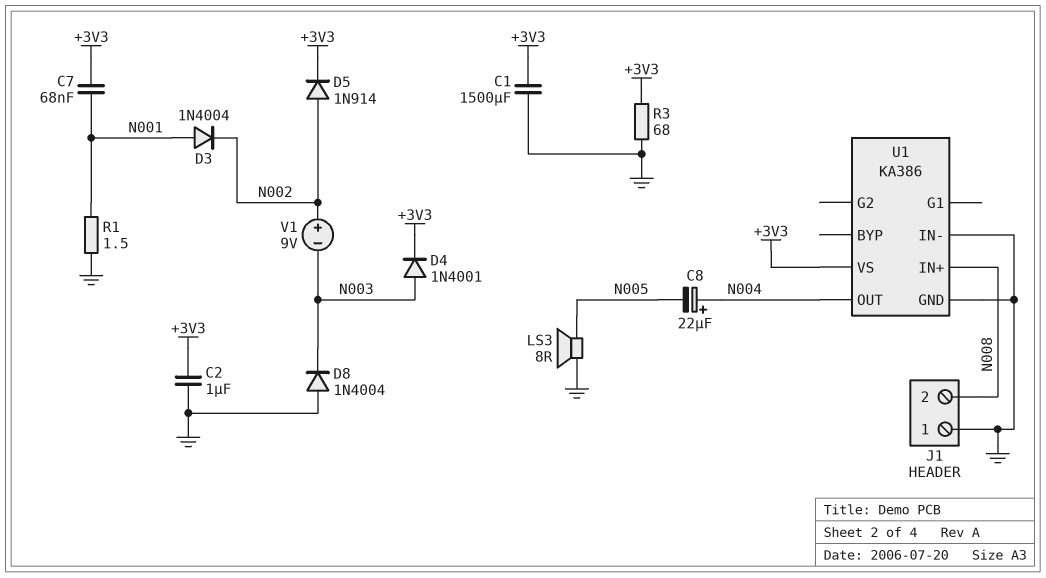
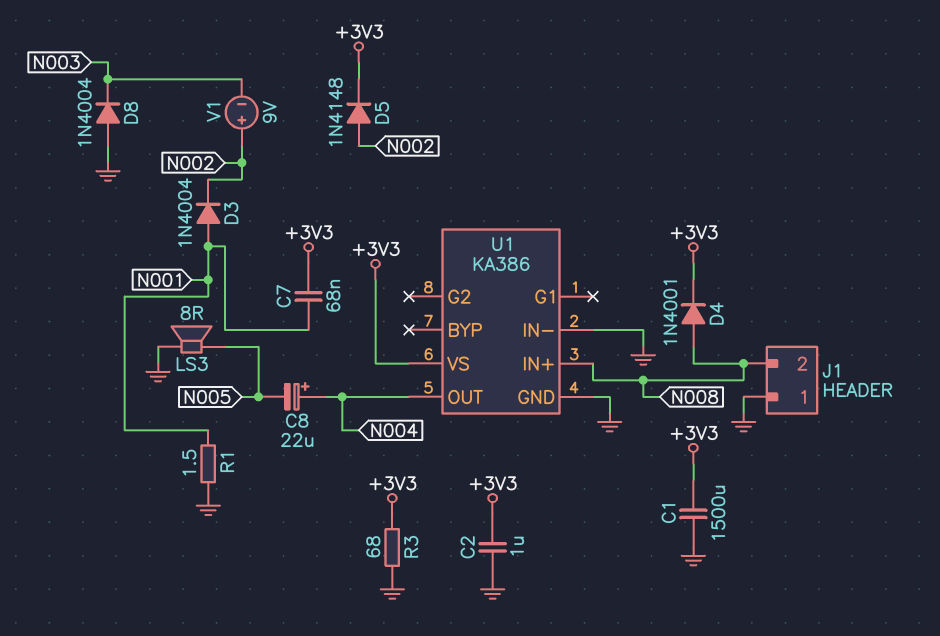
D4: diode 1N4001 (A N003, K +3V3) -> diode 1N4001 (A N008, K +3V3)
D5: diode 1N914 (A N002, K +3V3) -> diode 1N4148 (A N002, K +3V3)

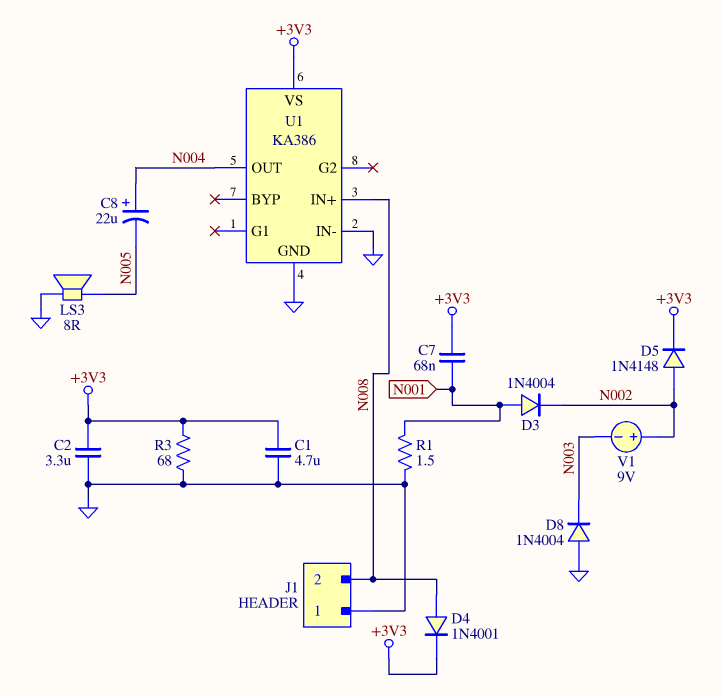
C1: 1500uF (+3V3, GND) -> 4.7uF (+3V3, GND)
C2: 1uF (+3V3, GND) -> 3.3uF (+3V3, GND)

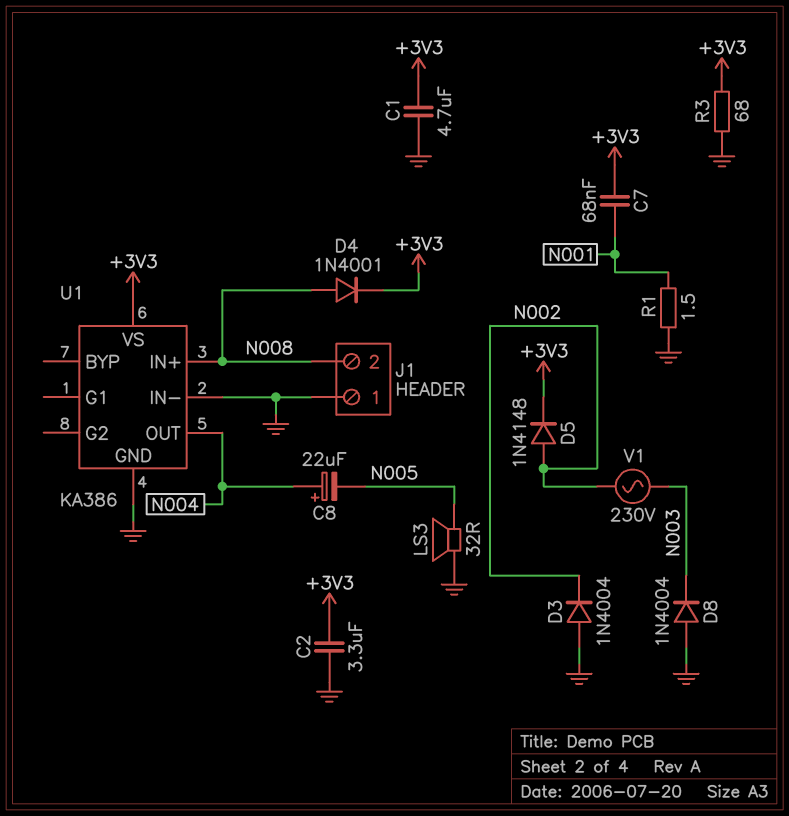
D3: diode 1N4004 (A N001, K N002) -> diode 1N4004 (A GND, K N002)
LS3: speaker 8R (GND, N005) -> speaker 32R (GND, N005)
V1: 9V (plus N002, minus N003) -> AC 230V (N002, N003)

